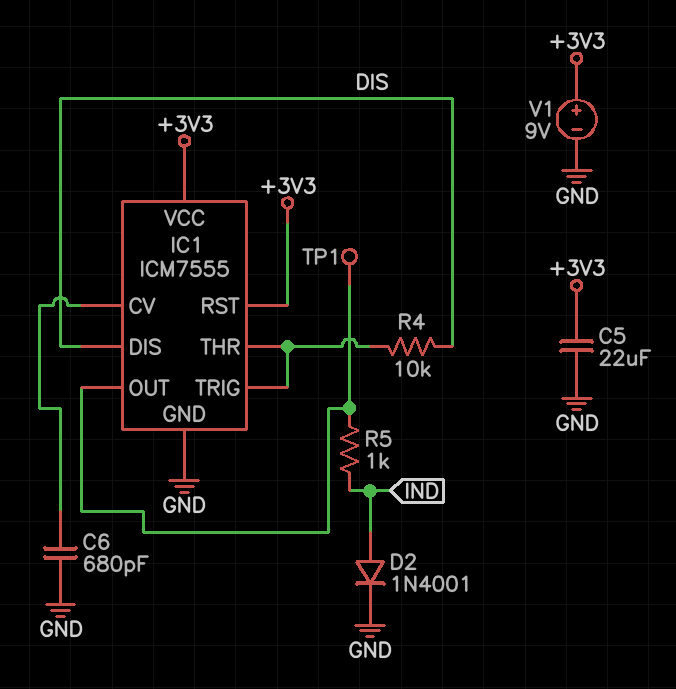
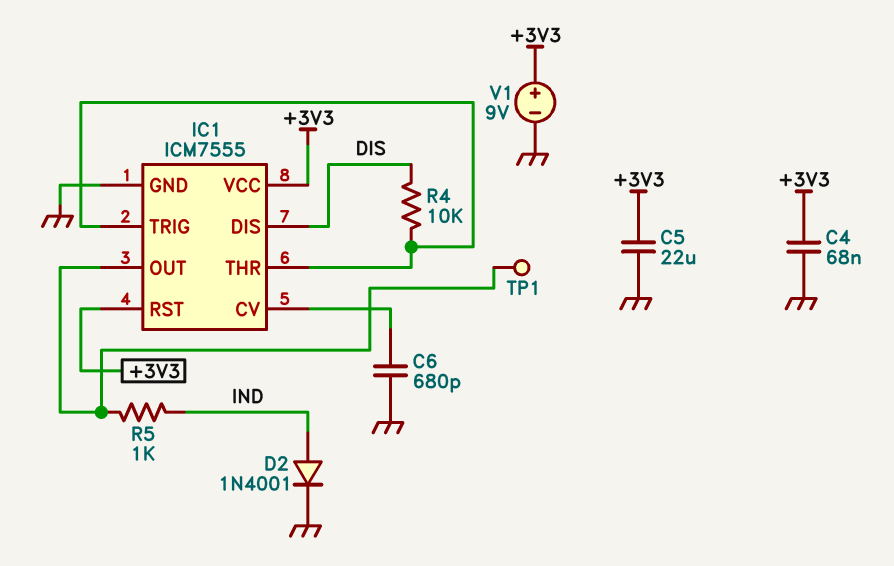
C4: none -> 68nF (+3V3, GND)

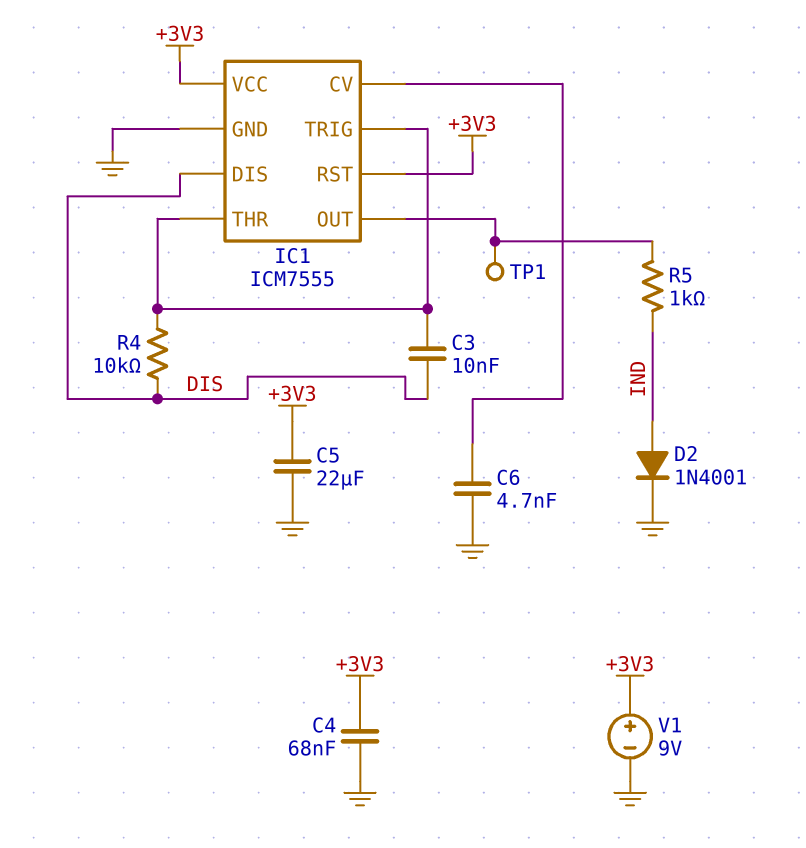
C3: none -> 10nF (DIS, IC1/THR)
C6: 680pF (GND, IC1/CV) -> 4.7nF (GND, IC1/CV)

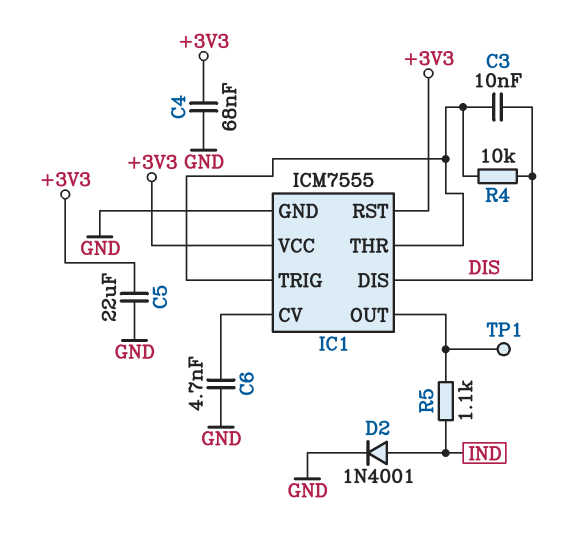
R5: 1k (IC1/OUT, IND) -> 1.1k (IC1/OUT, IND)
V1: 9V (plus +3V3, minus GND) -> none

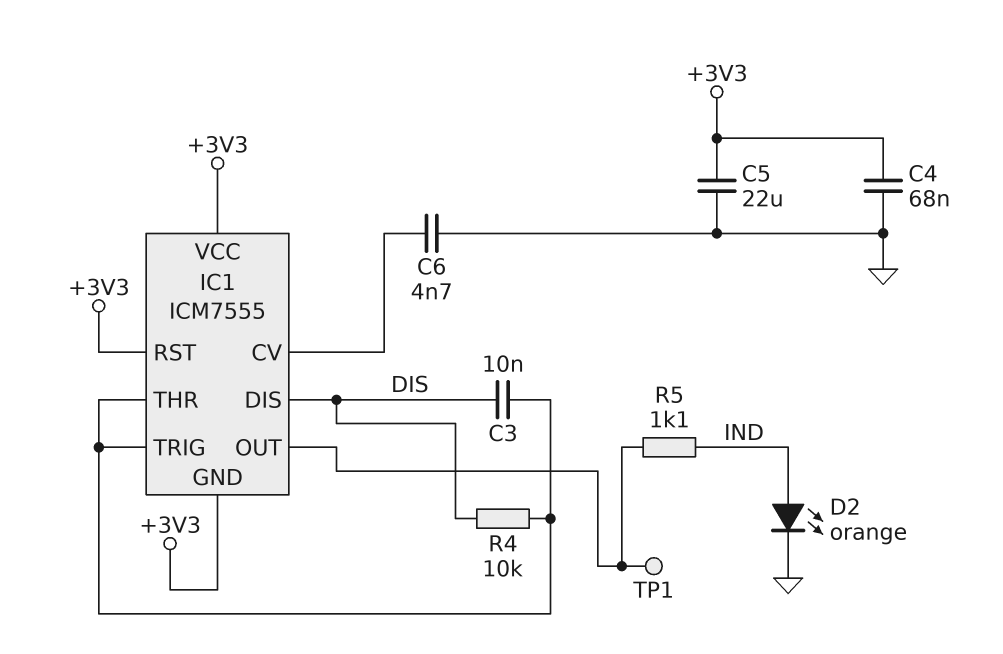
D2: diode 1N4001 (A IND, K GND) -> LED orange (A IND, K GND)
IC1 pin GND: GND -> +3V3

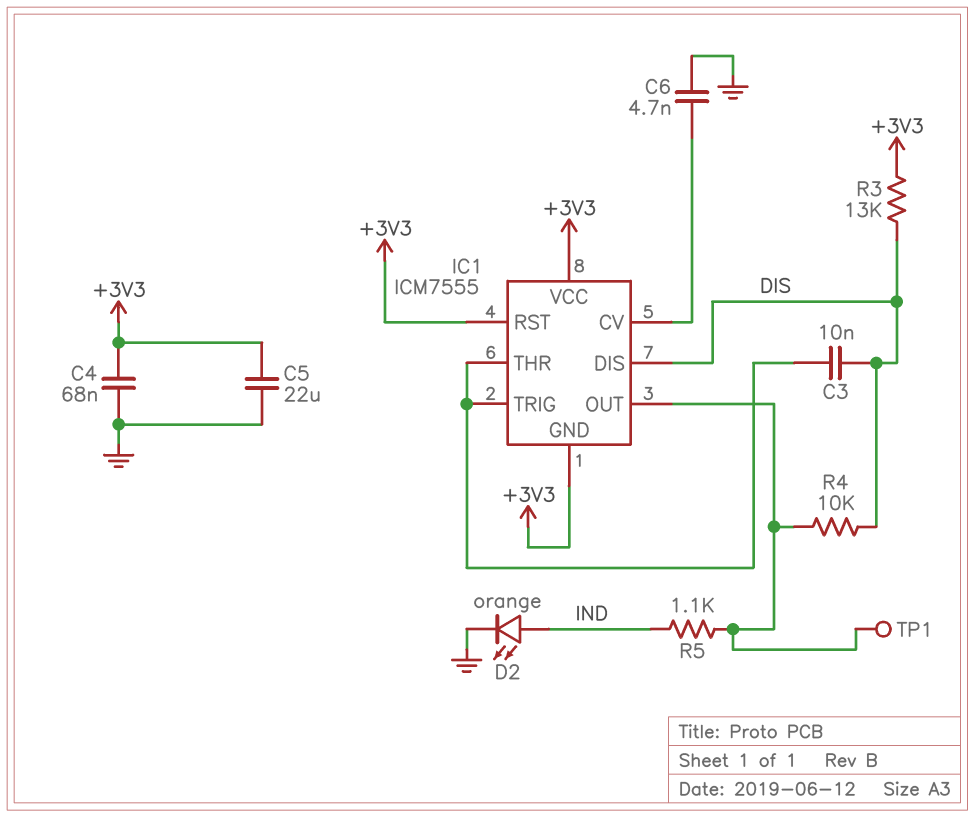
R3: none -> 13k (+3V3, DIS)
R4: 10k (DIS, IC1/THR) -> 10k (DIS, IC1/OUT)

